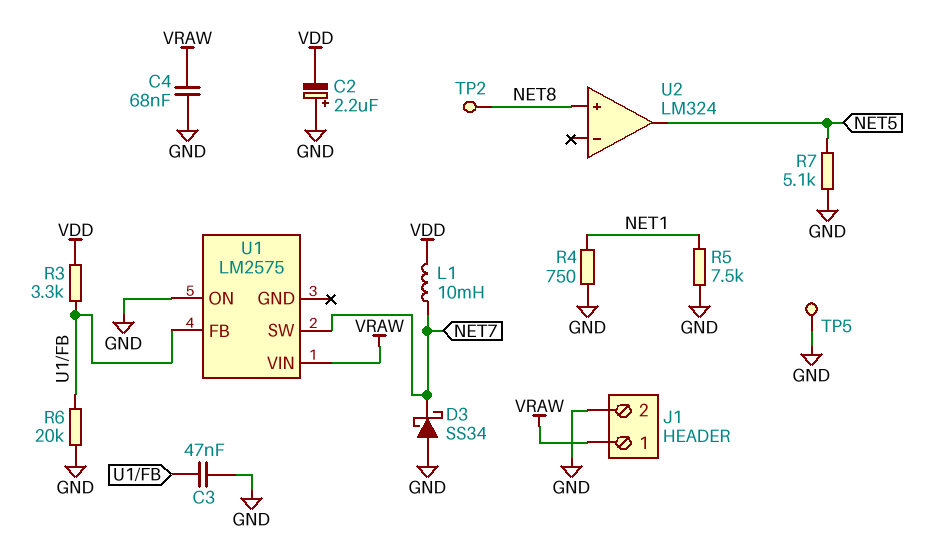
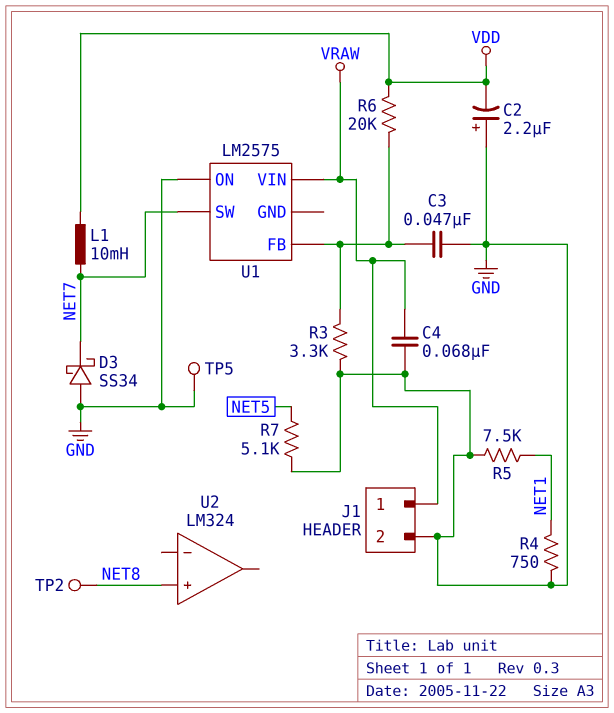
R3: 3.3k (U1/FB, VDD) -> 3.3k (GND, U1/FB)
R6: 20k (GND, U1/FB) -> 20k (U1/FB, VDD)
U2 pin out: NET5 -> none

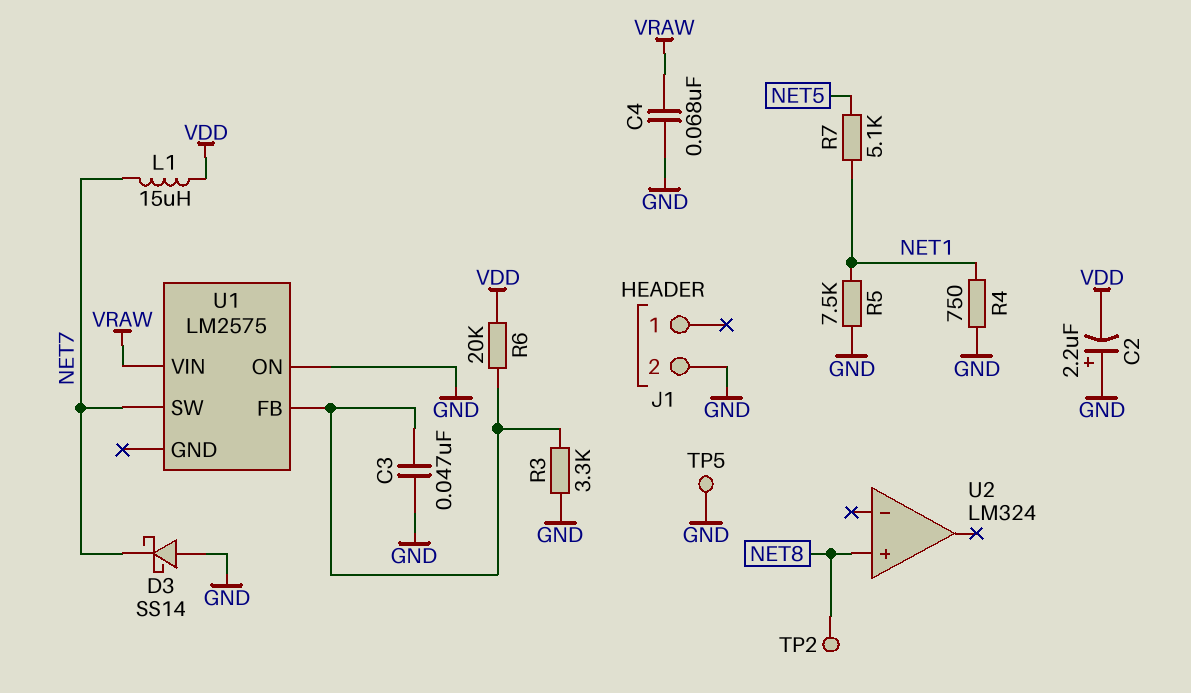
D3: schottky SS34 (A GND, K NET7) -> schottky SS14 (A GND, K NET7)
J1 pin 1: VRAW -> none
L1: 10mH (NET7, VDD) -> 15uH (NET7, VDD)
R7: 5.1k (GND, NET5) -> 5.1k (NET1, NET5)

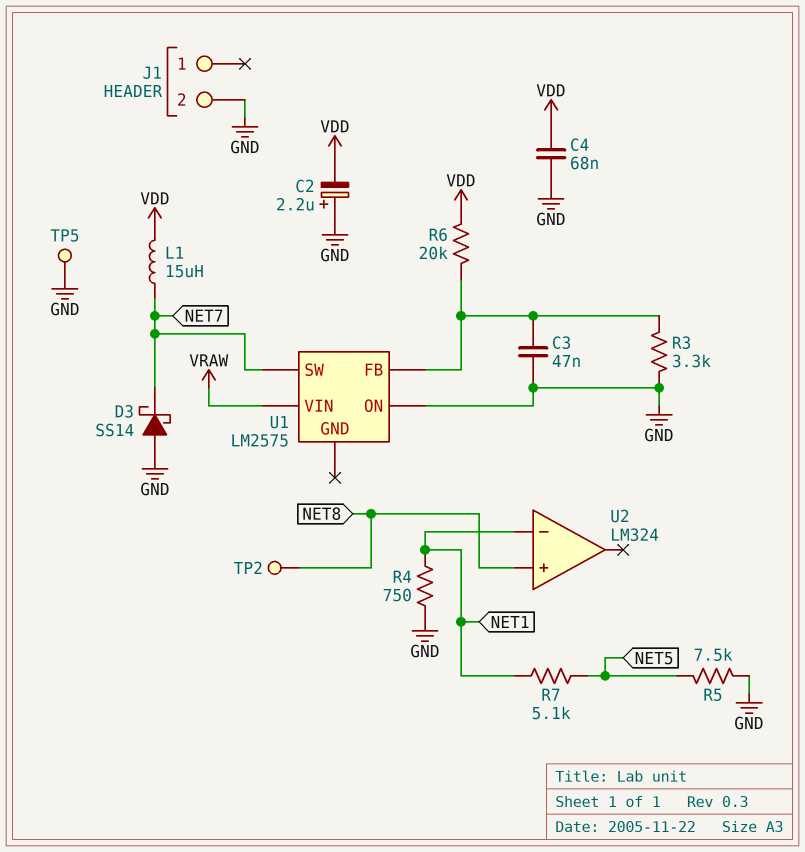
C4: 68nF (GND, VRAW) -> 68nF (GND, VDD)
R5: 7.5k (GND, NET1) -> 7.5k (GND, NET5)
U2 pin in-: none -> NET1

